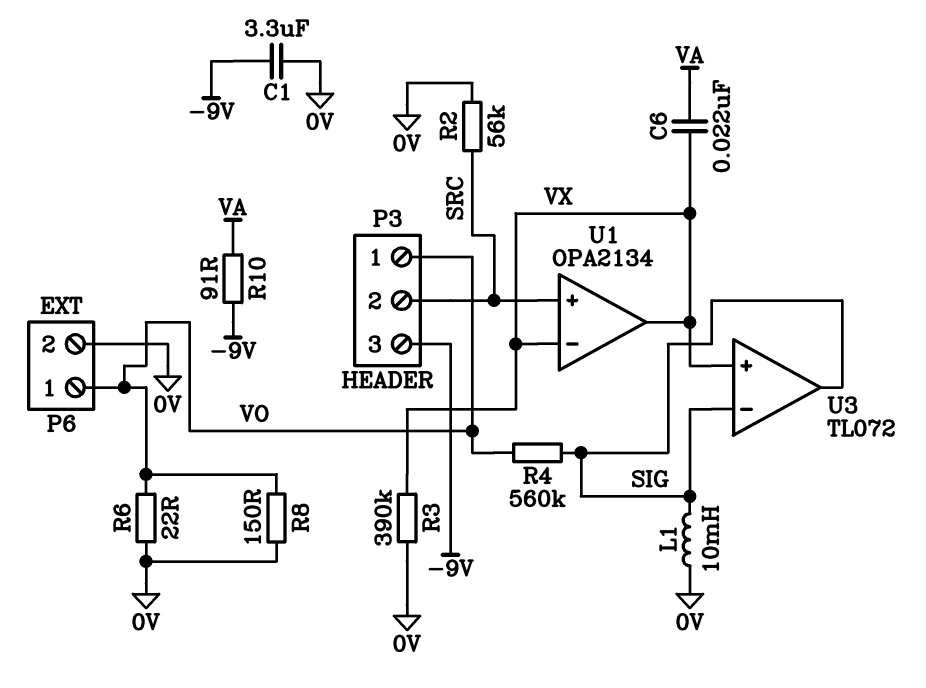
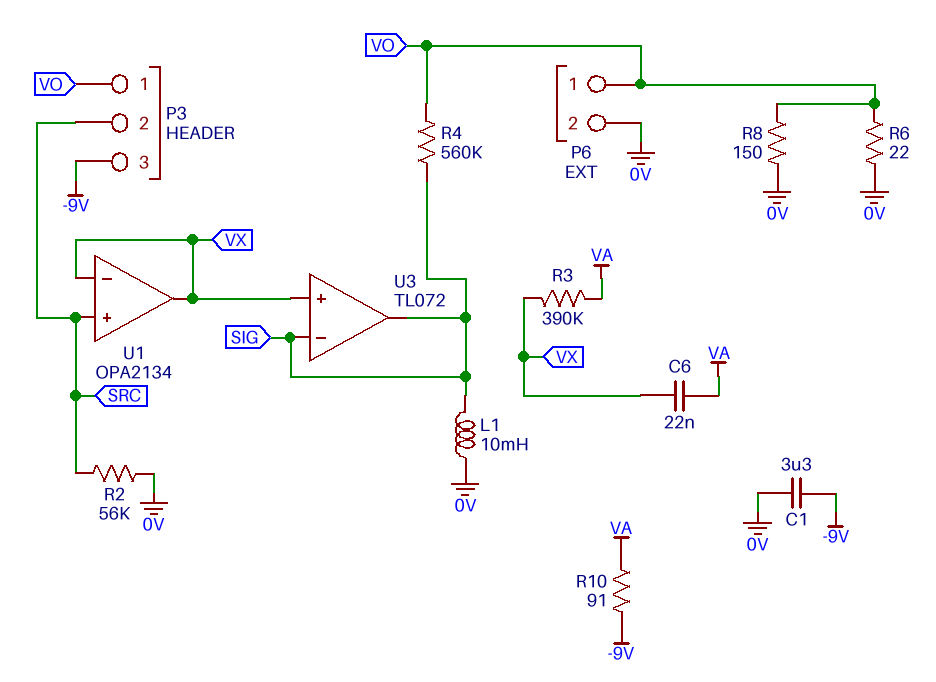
R3: 390k (0V, VX) -> 390k (VA, VX)

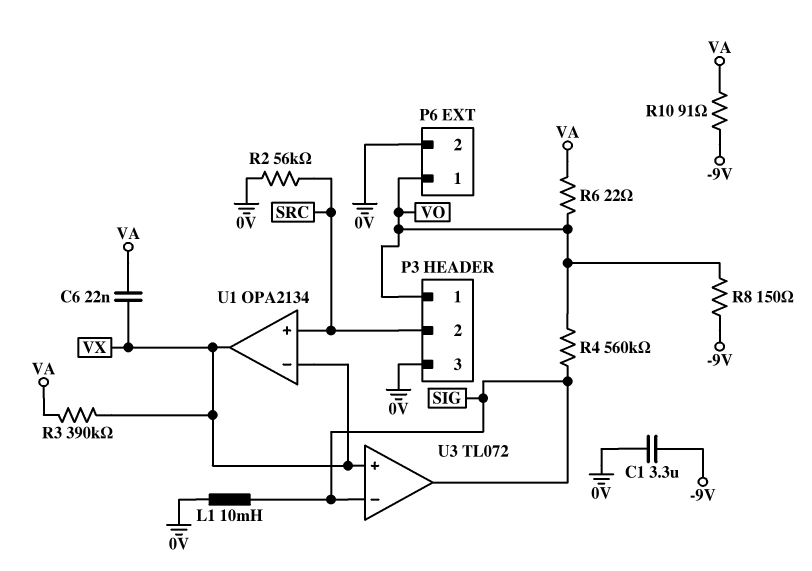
P3 pin 3: -9V -> 0V
R6: 22 (0V, VO) -> 22 (VA, VO)
R8: 150 (0V, VO) -> 150 (-9V, VO)

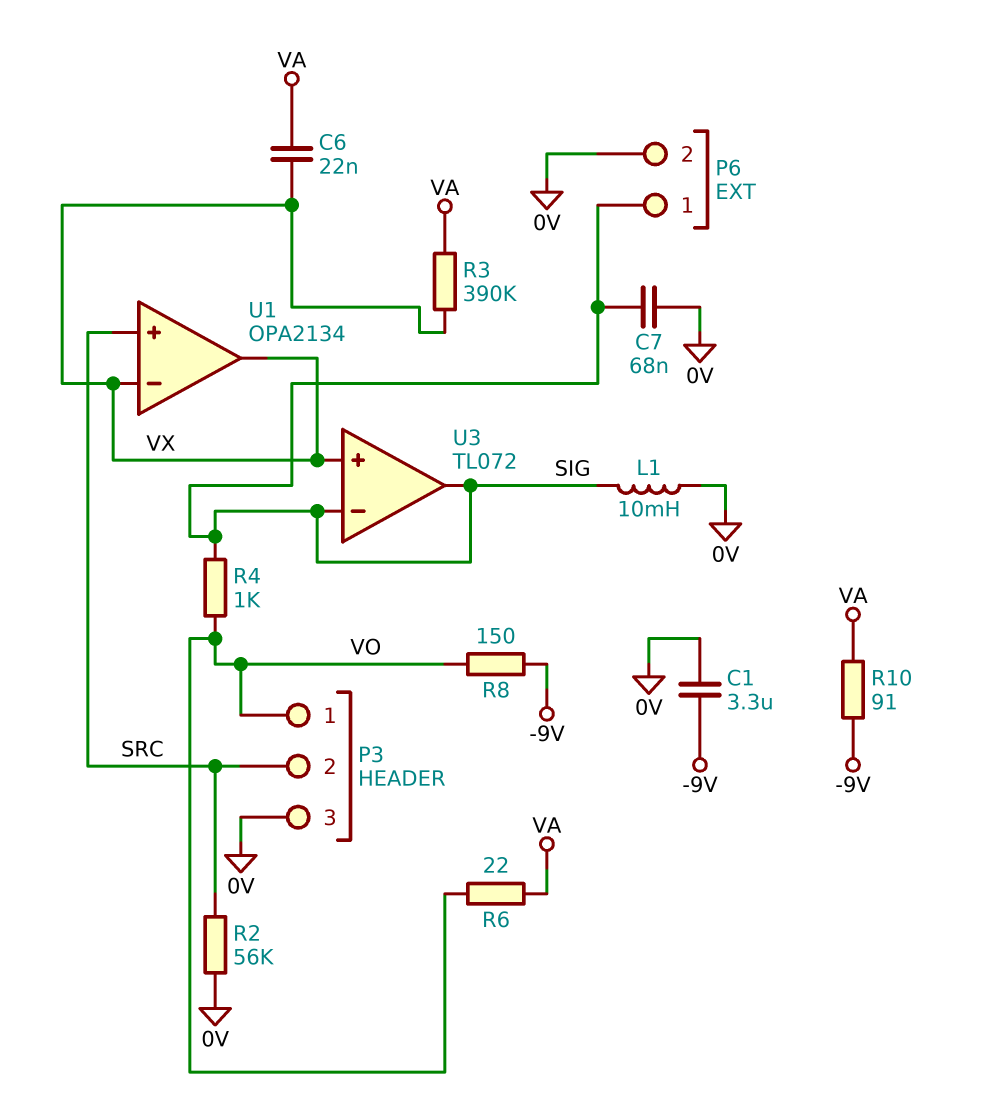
C7: none -> 68nF (0V, SIG)
P6 pin 1: VO -> SIG
R4: 560k (SIG, VO) -> 1k (SIG, VO)

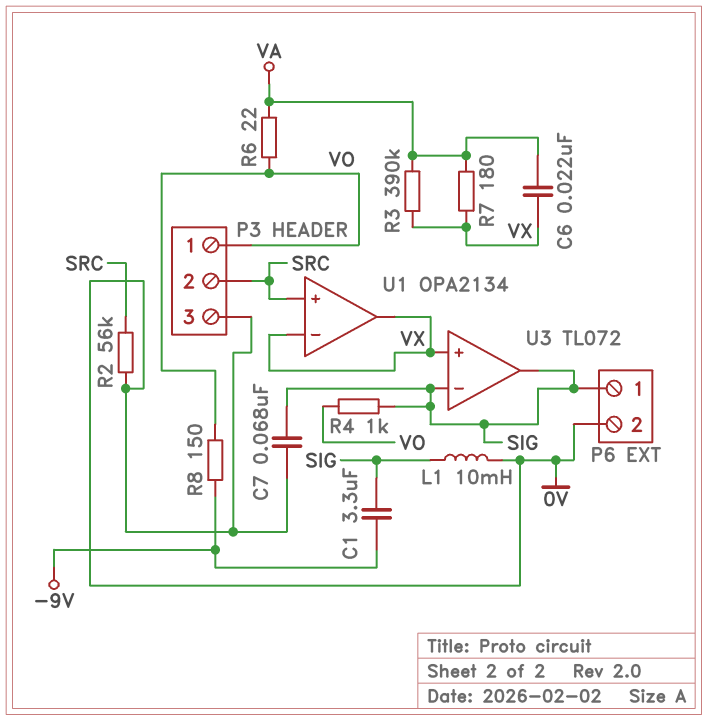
C1: 3.3uF (-9V, 0V) -> 3.3uF (-9V, SIG)
R7: none -> 180 (VA, VX)
R10: 91 (-9V, VA) -> none

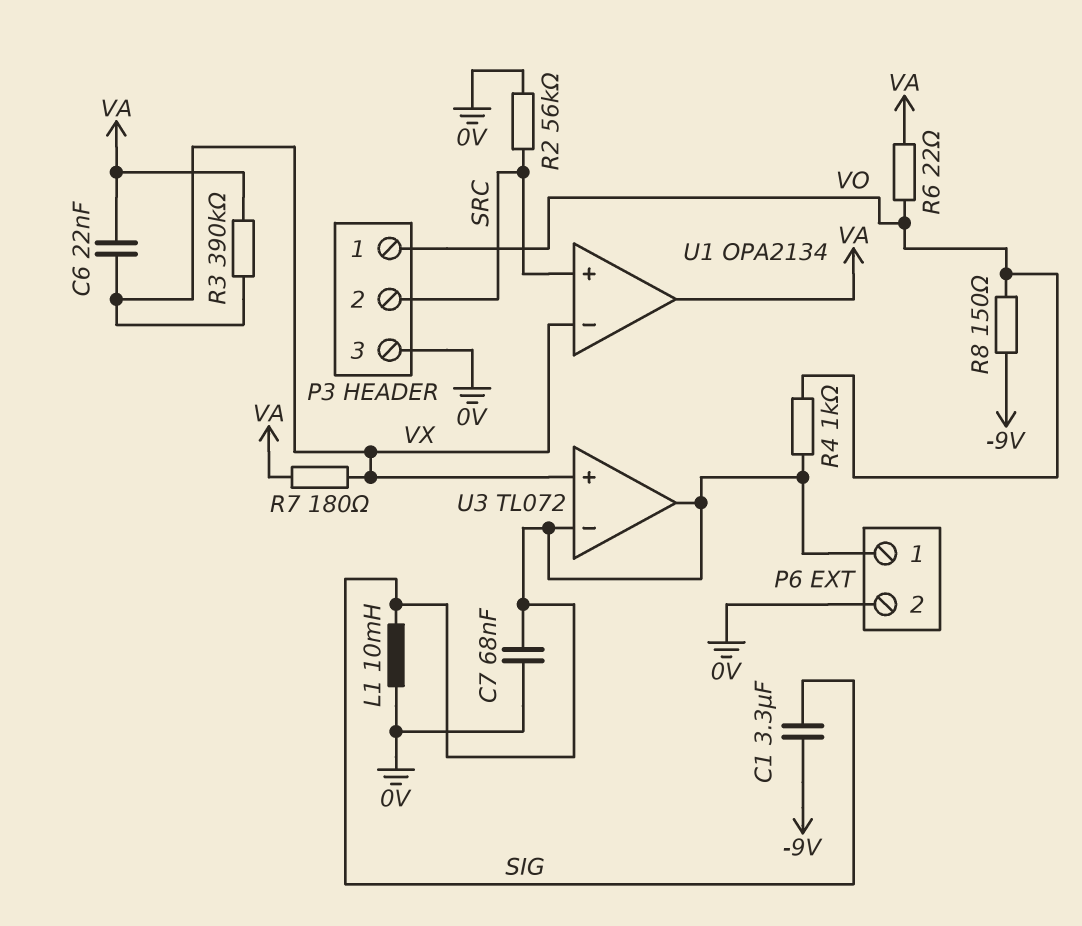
U1 pin out: VX -> VA

